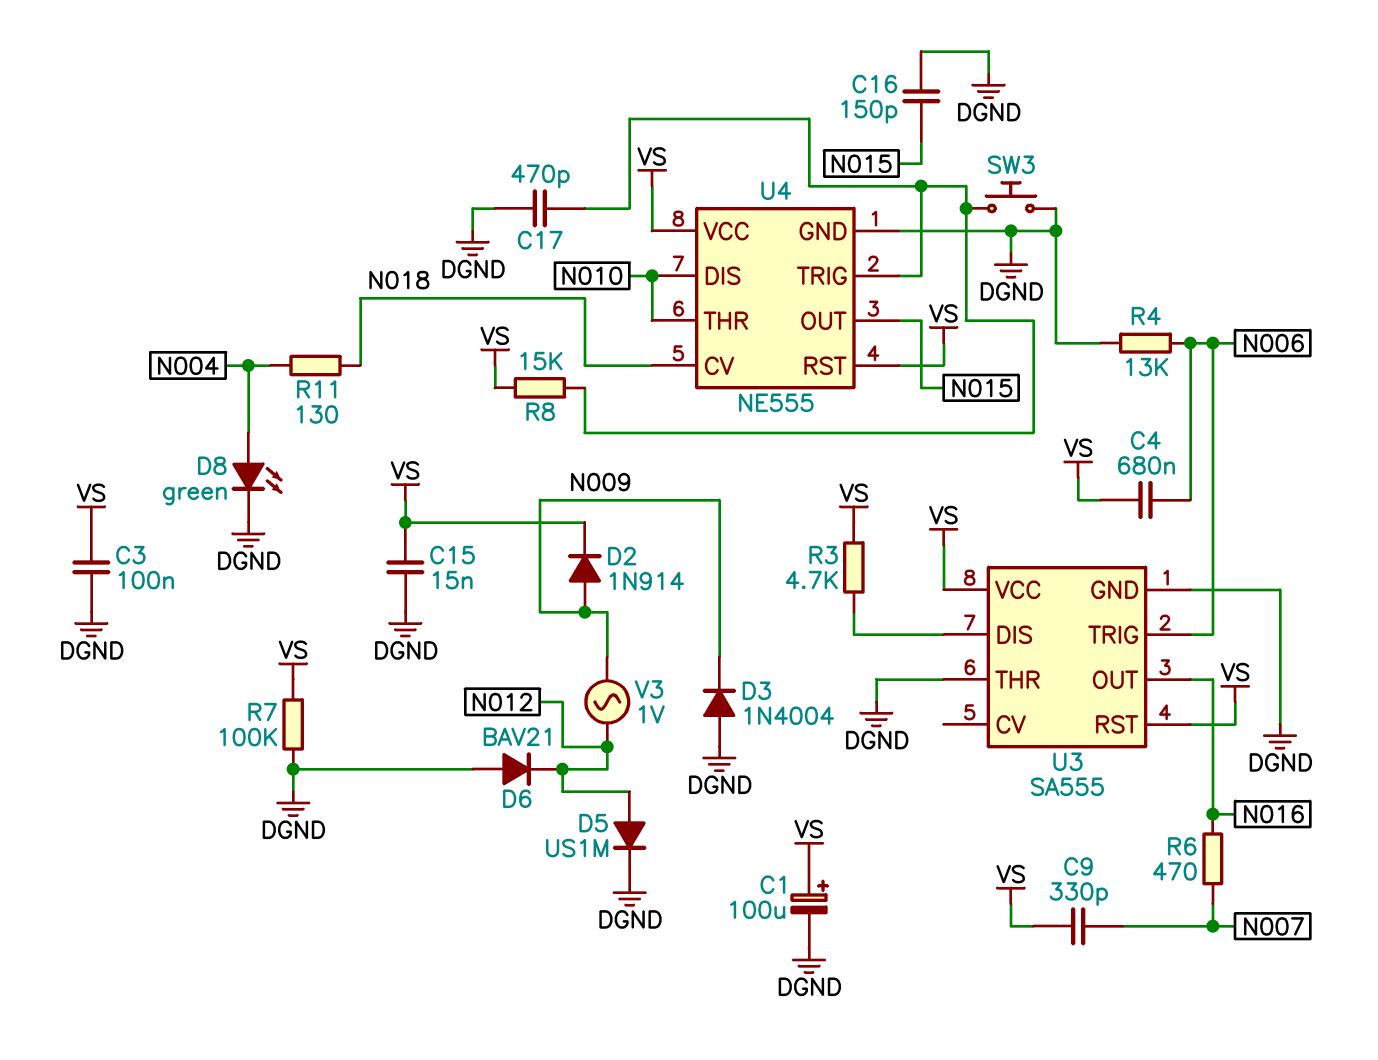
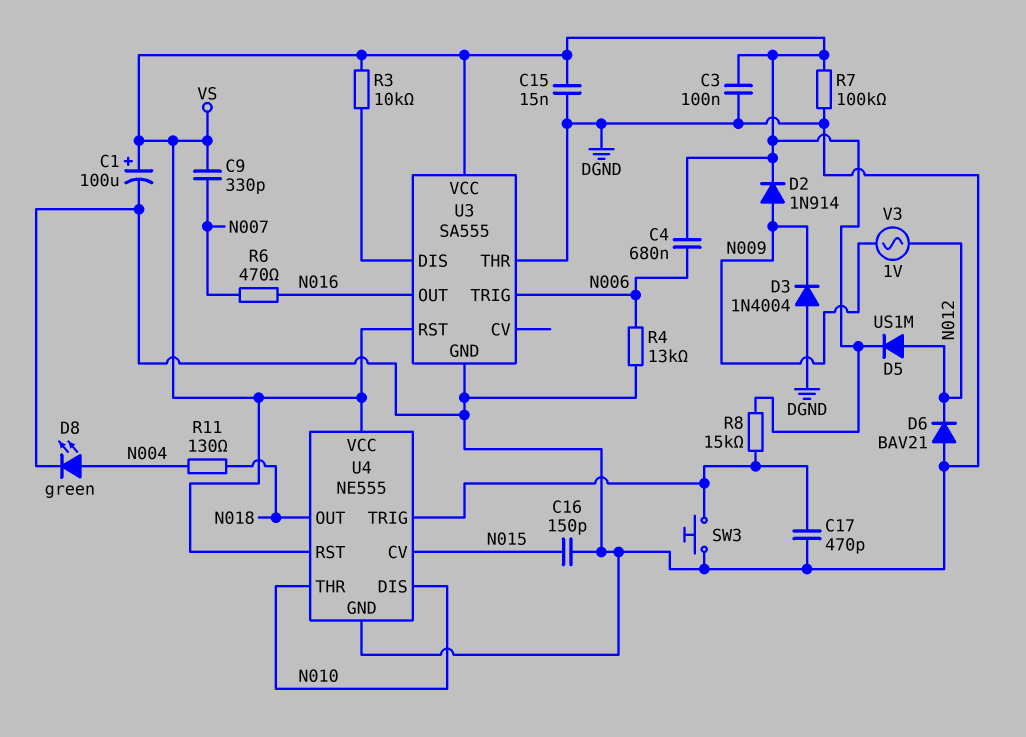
D5: diode US1M (A N012, K DGND) -> diode US1M (A N012, K VS)
R3: 4.7k (U3/DIS, VS) -> 10k (U3/DIS, VS)
U4 pin CV: N018 -> N015
U4 pin OUT: N015 -> N018

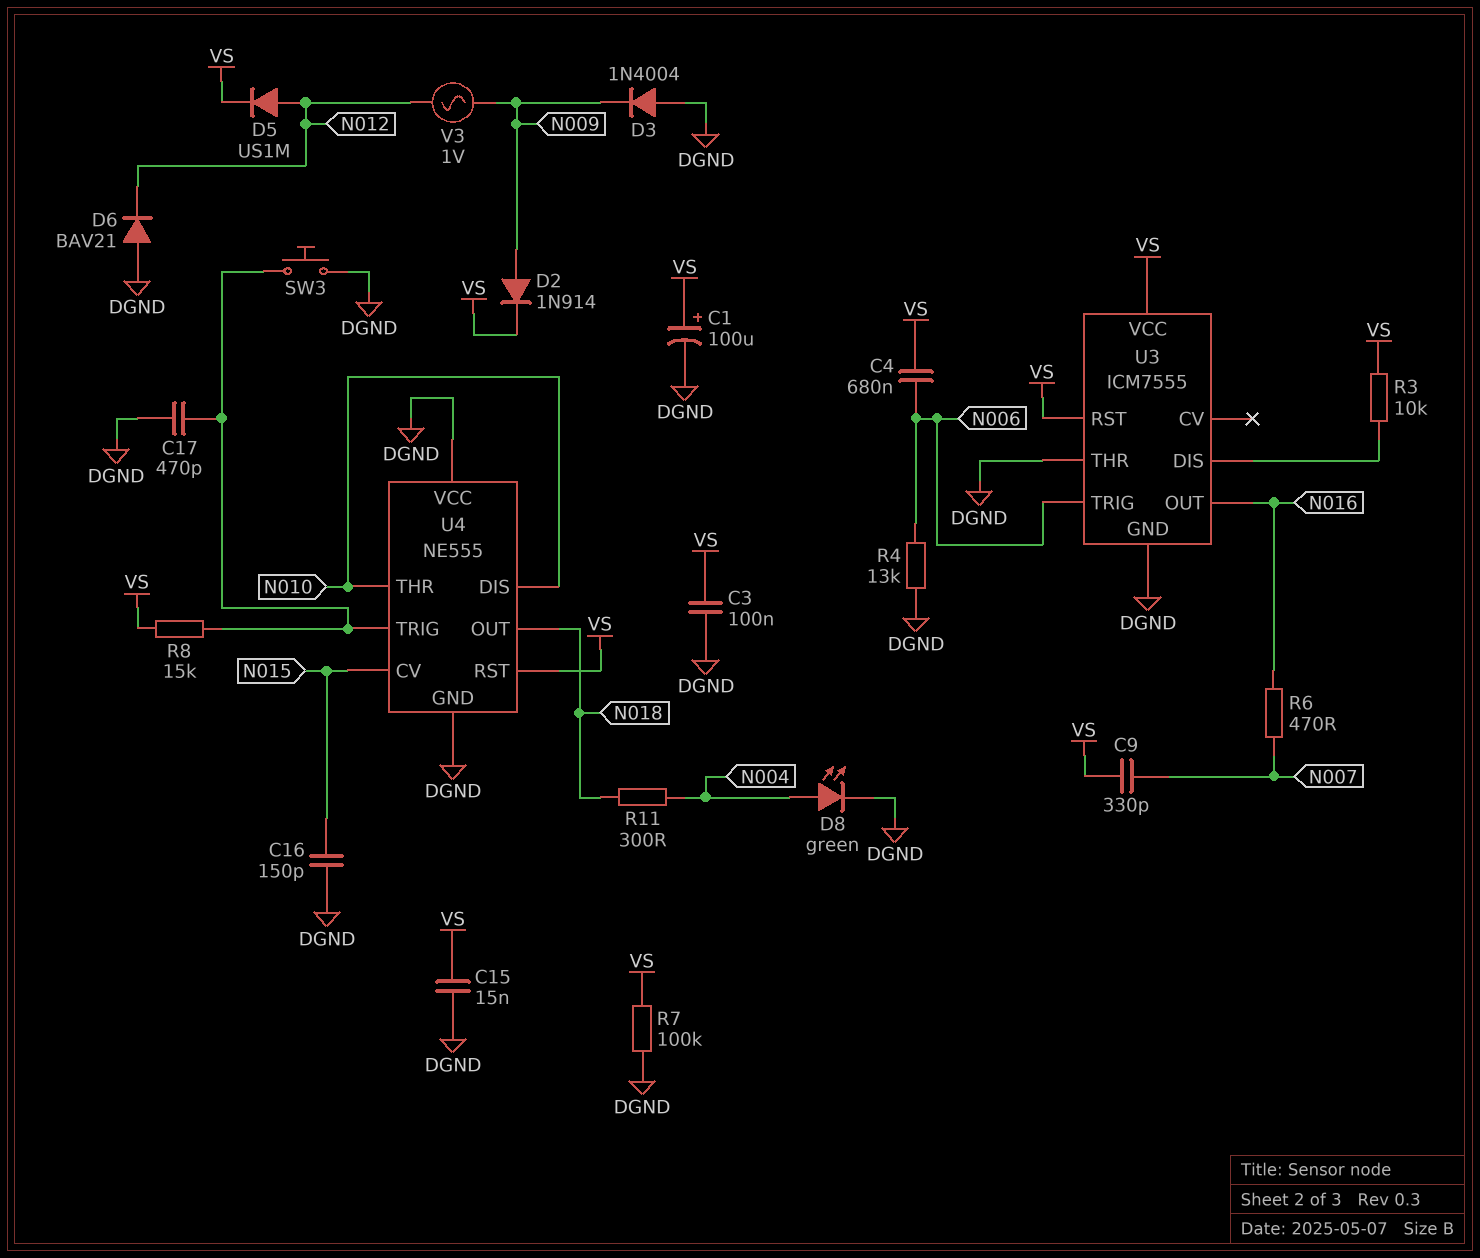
R11: 130 (N004, N018) -> 300 (N004, N018)
U3: SA555 -> ICM7555
U4 pin VCC: VS -> DGND

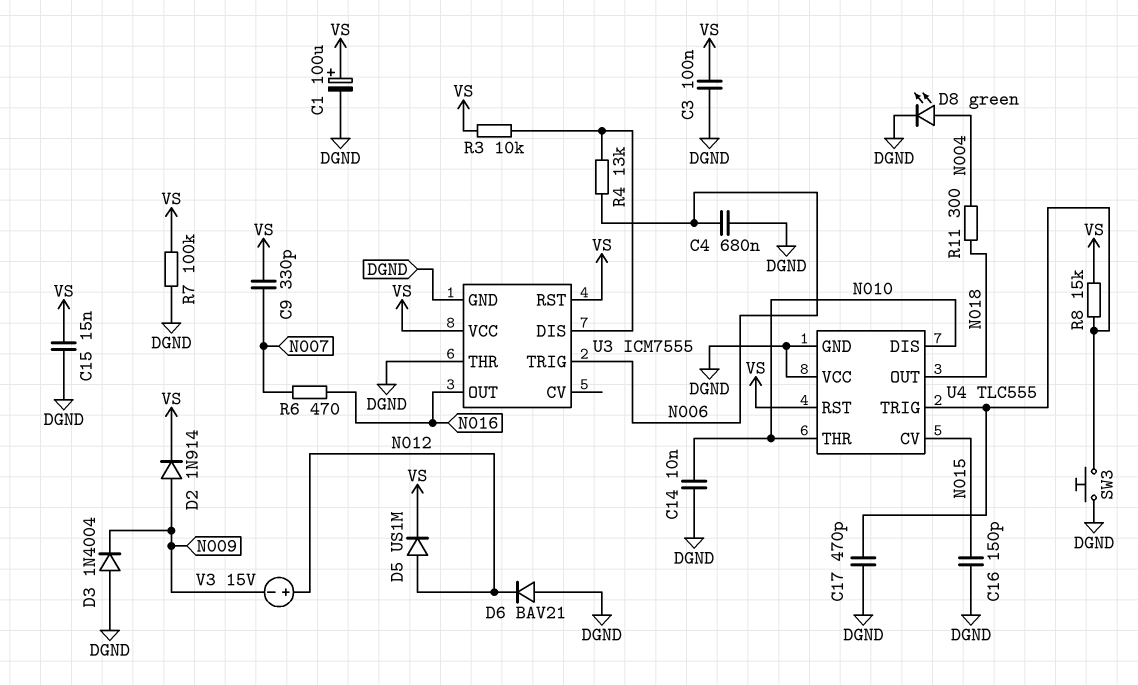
C4: 680nF (N006, VS) -> 680nF (DGND, N006)
C14: none -> 10nF (DGND, N010)
R4: 13k (DGND, N006) -> 13k (N006, U3/DIS)
U4: NE555 -> TLC555
V3: AC 1V (N009, N012) -> 15V (plus N012, minus N009)

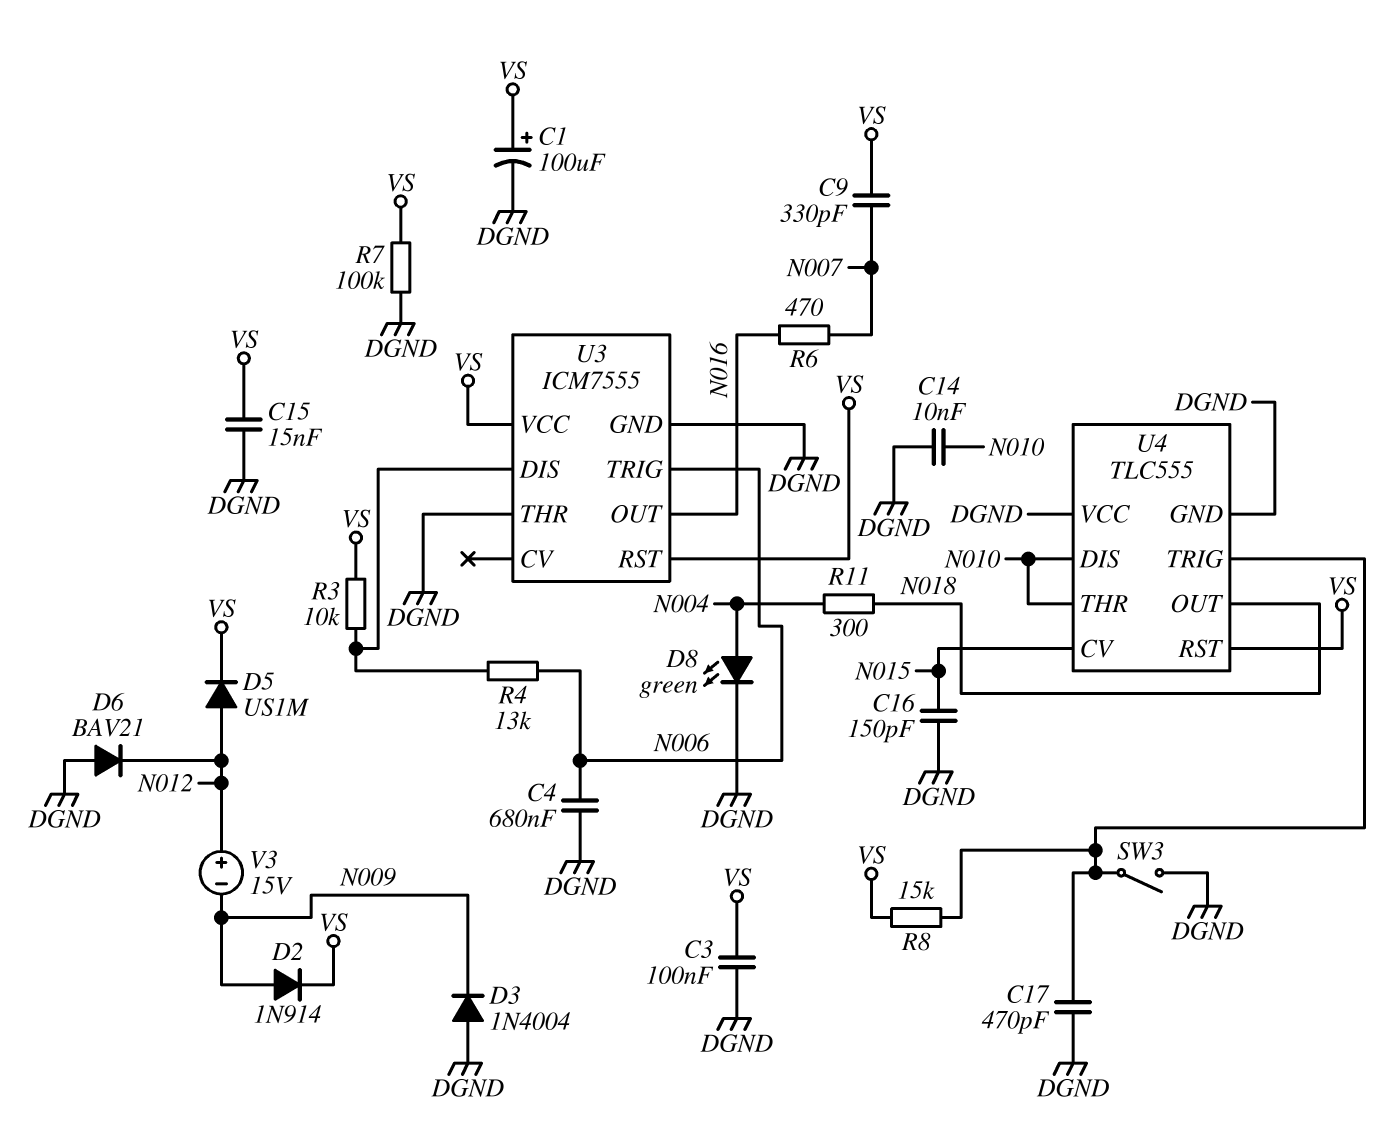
SW3: button (DGND, U4/TRIG) -> switch (DGND, U4/TRIG)

